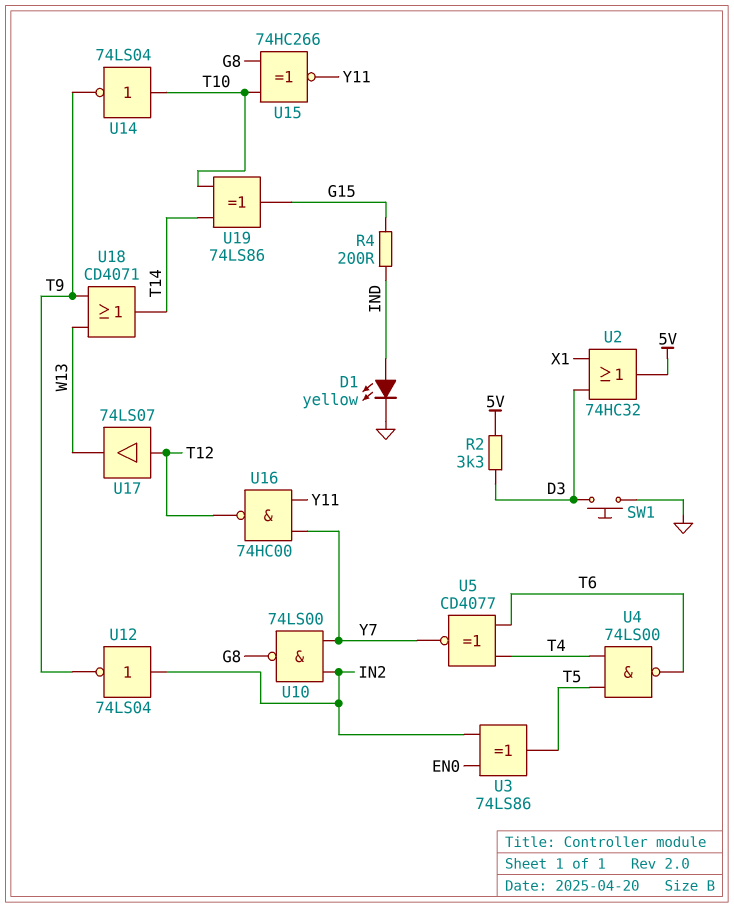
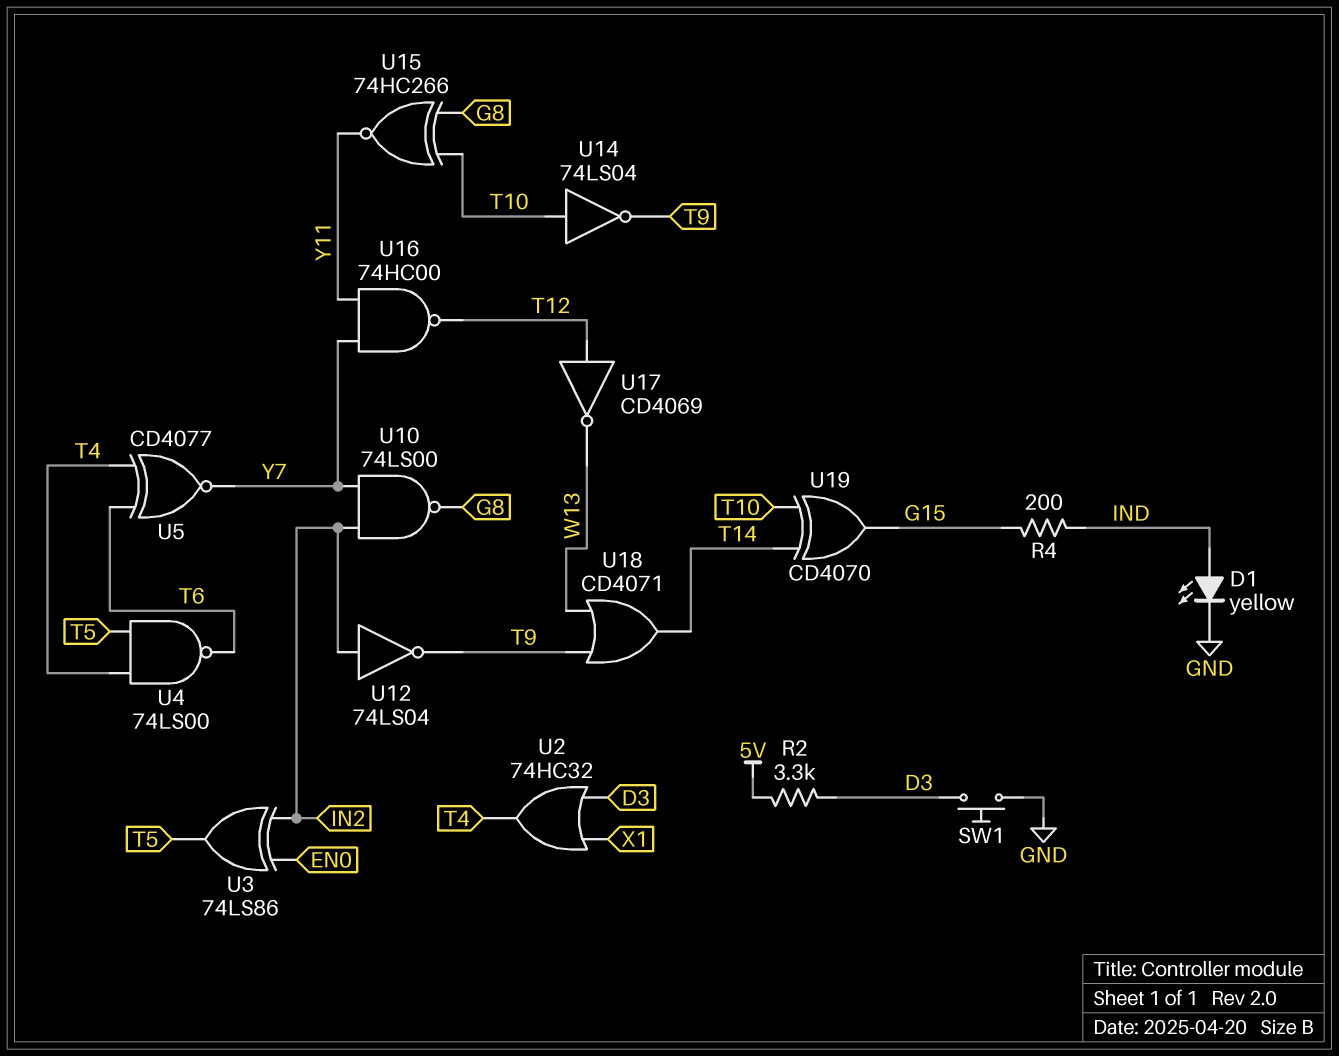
U2: OR 74HC32 (in D3, in X1, out 5V) -> OR 74HC32 (in D3, in X1, out T4)
U17: buffer 74LS07 (in T12, out W13) -> NOT CD4069 (in T12, out W13)
U19: XOR 74LS86 (in T10, in T14, out G15) -> XOR CD4070 (in T10, in T14, out G15)

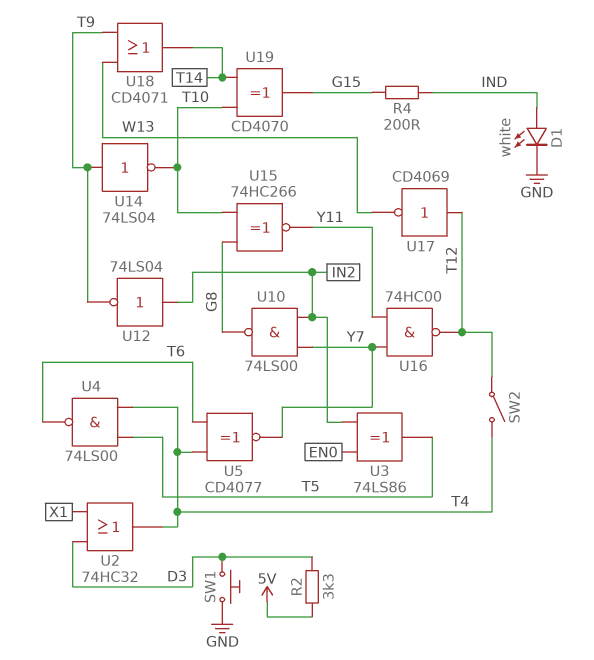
D1: LED yellow (A IND, K GND) -> LED white (A IND, K GND)
SW2: none -> switch (T4, T12)
U14: NOT 74LS04 (in T10, out T9) -> NOT 74LS04 (in T9, out T10)

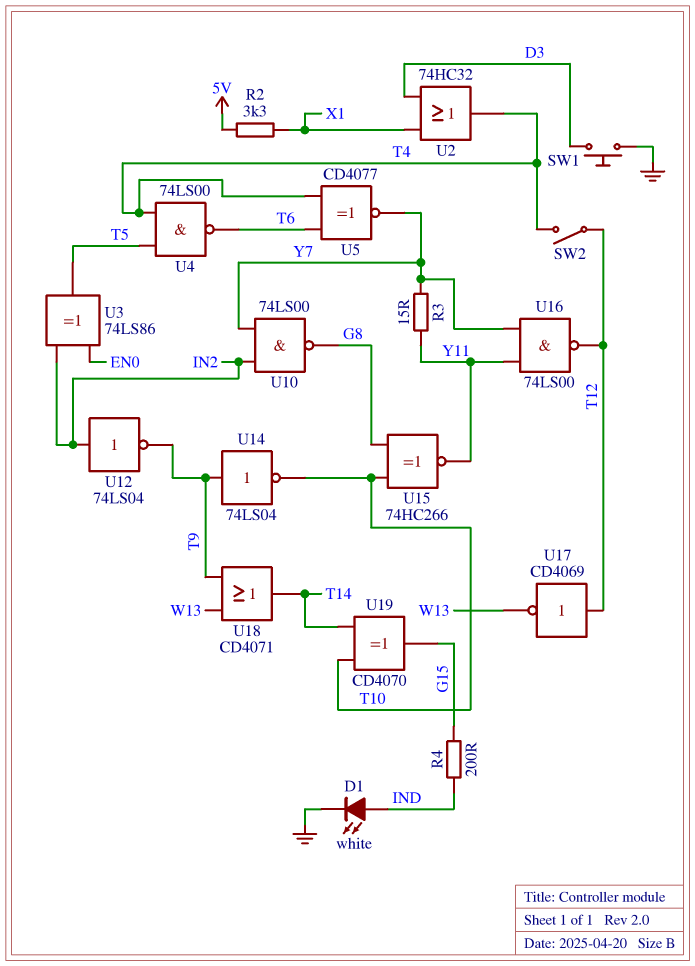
R2: 3.3k (5V, D3) -> 3.3k (5V, X1)
R3: none -> 15 (Y7, Y11)
U16: NAND 74HC00 (in Y7, in Y11, out T12) -> NAND 74LS00 (in Y7, in Y11, out T12)

